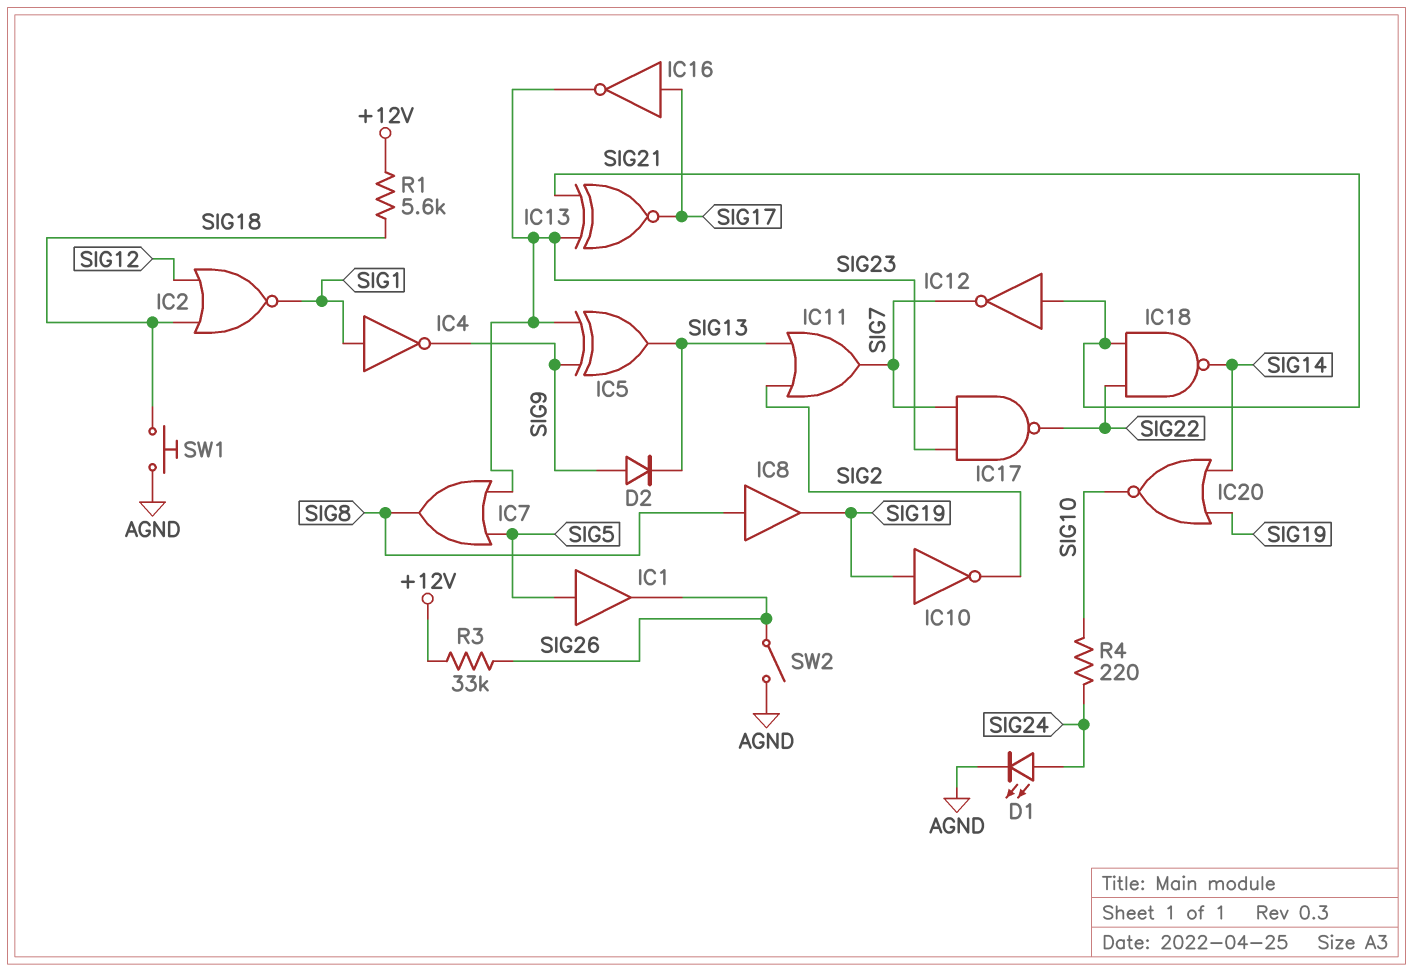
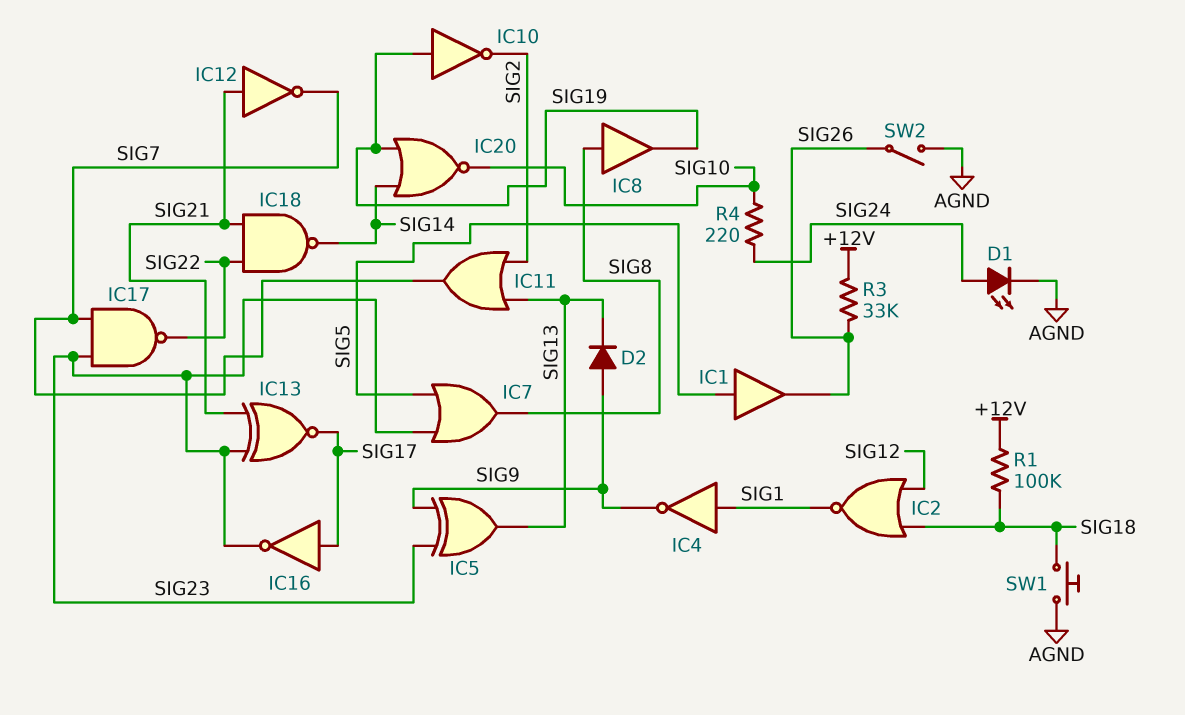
R1: 5.6k (+12V, SIG18) -> 100k (+12V, SIG18)

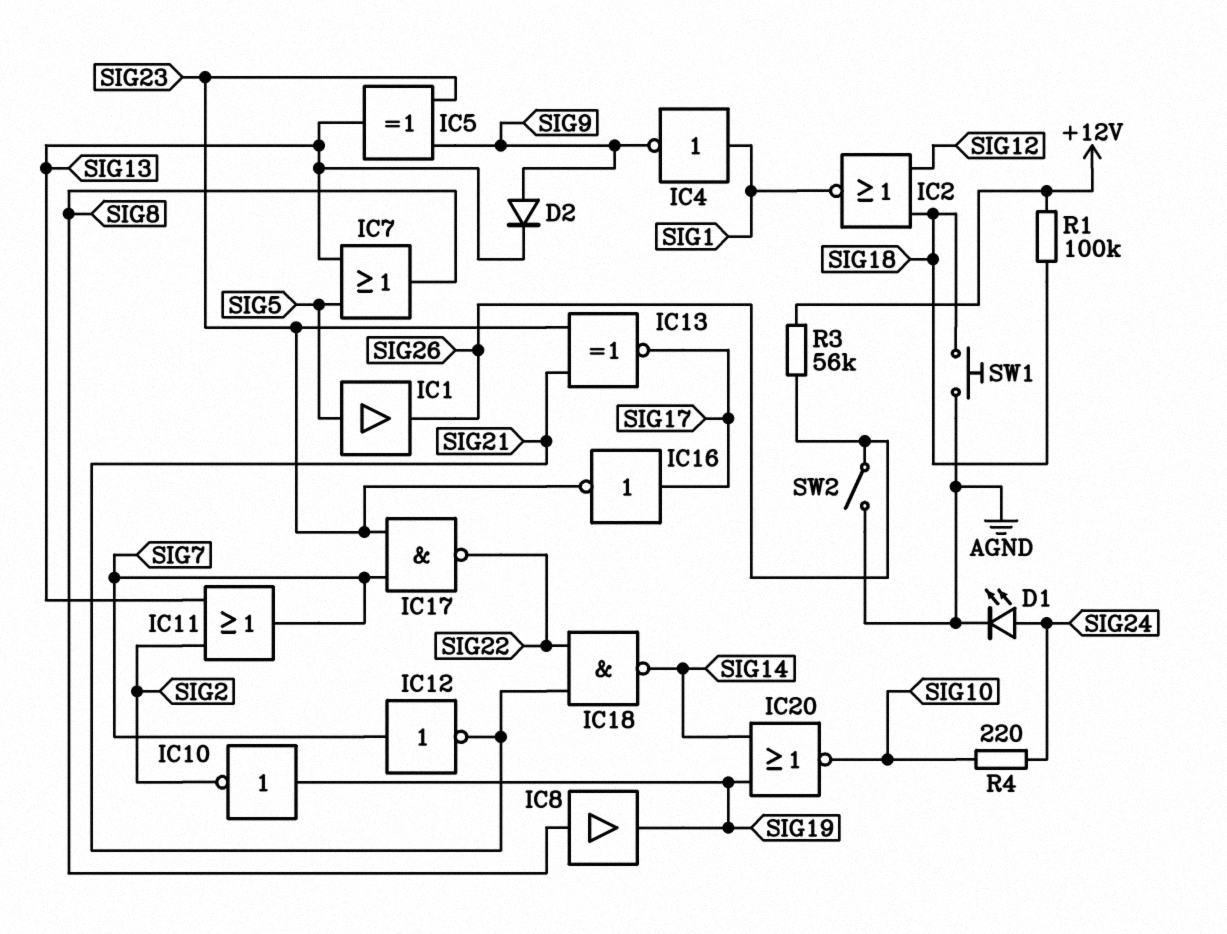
IC7: OR (in SIG5, in SIG23, out SIG8) -> OR (in SIG5, in SIG13, out SIG8)
IC12: NOT (in SIG21, out SIG7) -> NOT (in SIG7, out SIG21)
R3: 33k (+12V, SIG26) -> 56k (+12V, SIG26)

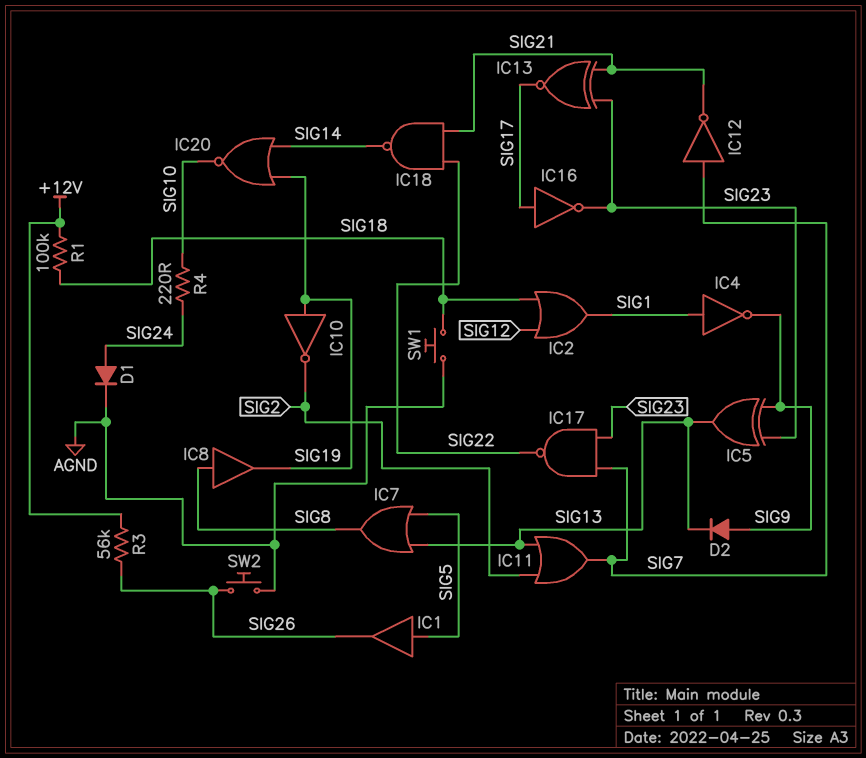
D1: LED (A SIG24, K AGND) -> diode (A SIG24, K AGND)
IC2: NOR (in SIG12, in SIG18, out SIG1) -> OR (in SIG12, in SIG18, out SIG1)
SW2: switch (AGND, SIG26) -> button (AGND, SIG26)

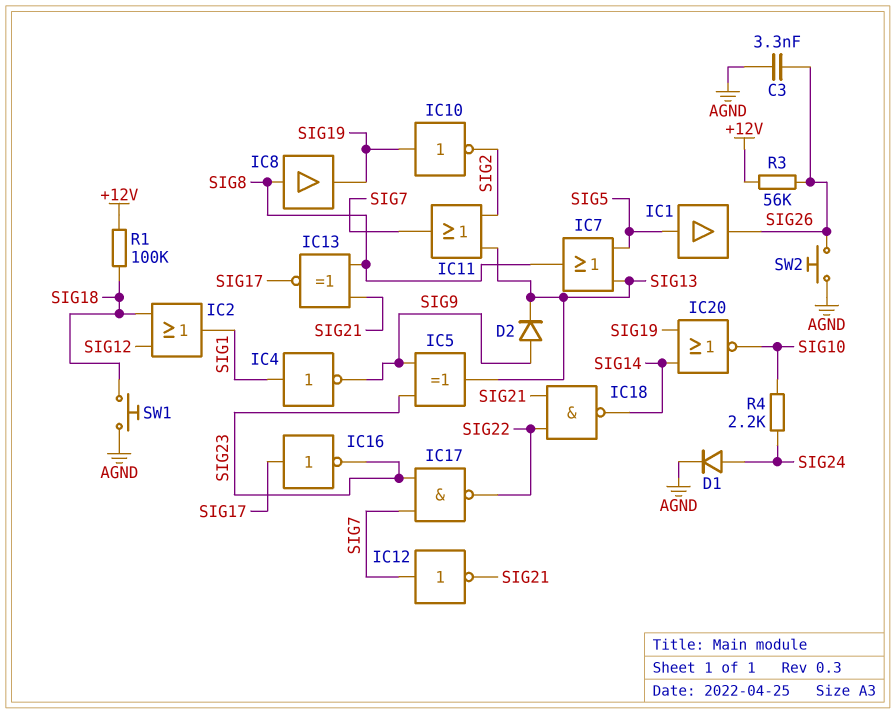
C3: none -> 3.3nF (AGND, SIG26)
IC13: XNOR (in SIG21, in SIG23, out SIG17) -> XNOR (in SIG8, in SIG21, out SIG17)
R4: 220 (SIG10, SIG24) -> 2.2k (SIG10, SIG24)

